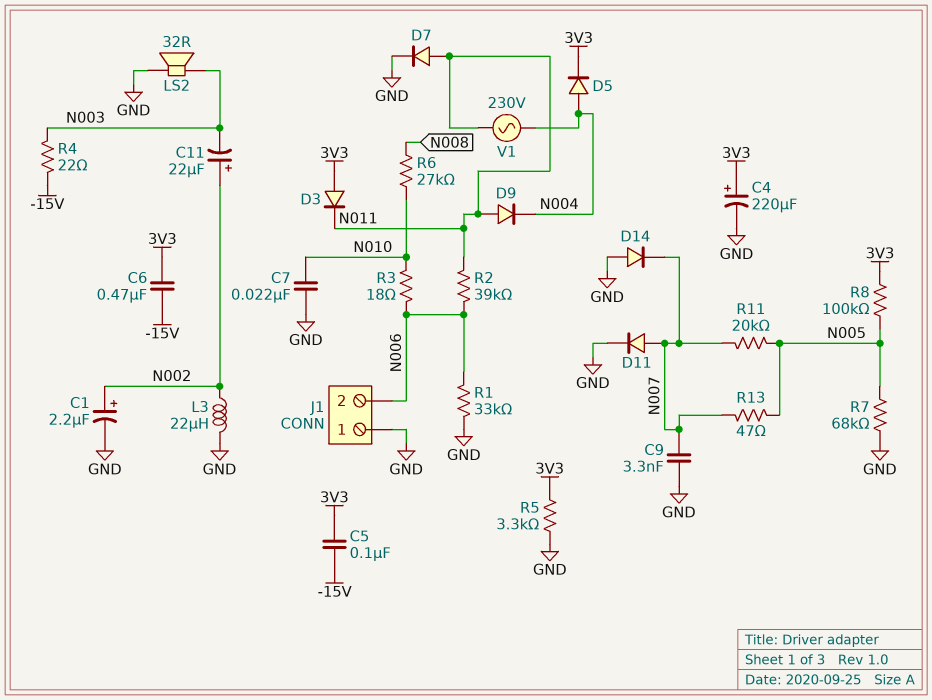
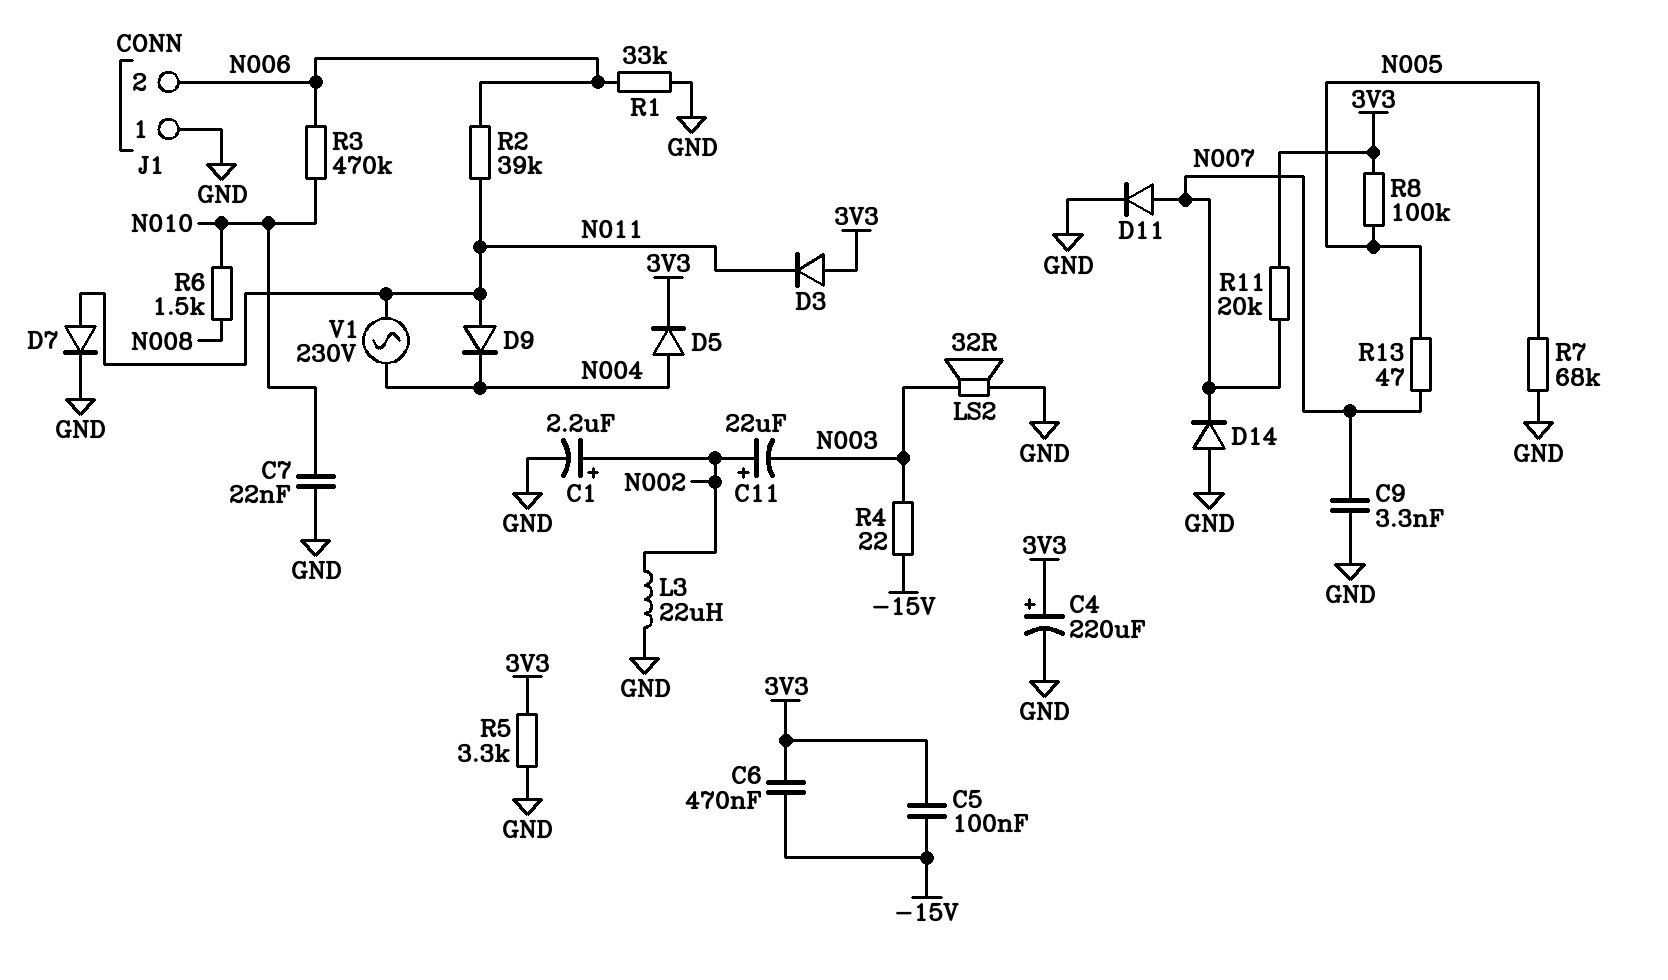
R3: 18 (N006, N010) -> 470k (N006, N010)
R6: 27k (N008, N010) -> 1.5k (N008, N010)
R11: 20k (N005, N007) -> 20k (3V3, N007)

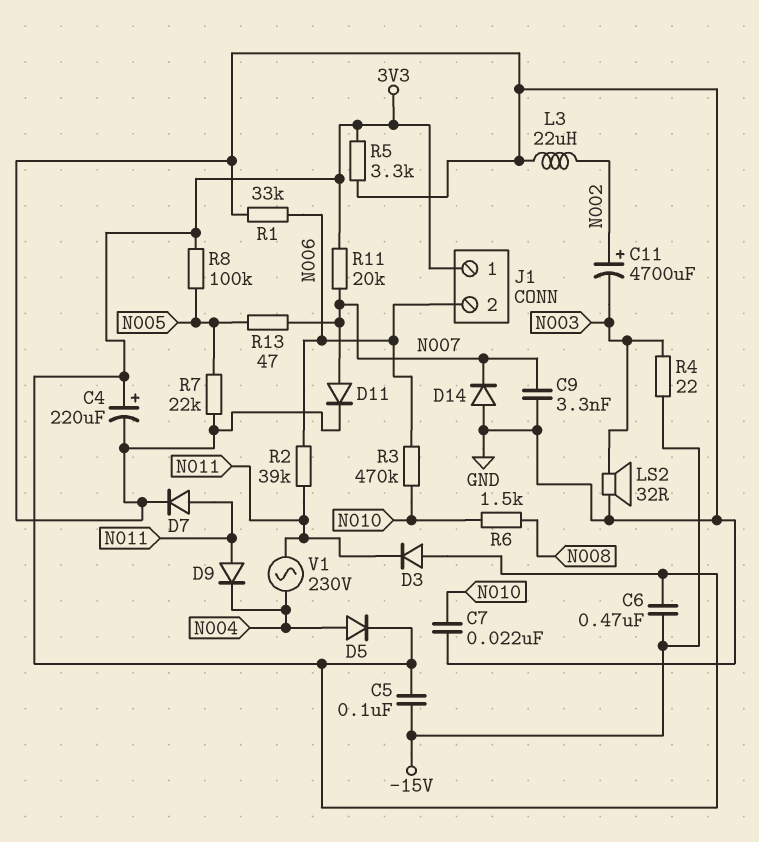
C1: 2.2uF (plus N002, minus GND) -> none
C11: 22uF (plus N002, minus N003) -> 4700uF (plus N002, minus N003)
J1 pin 1: GND -> 3V3
R7: 68k (GND, N005) -> 22k (GND, N005)

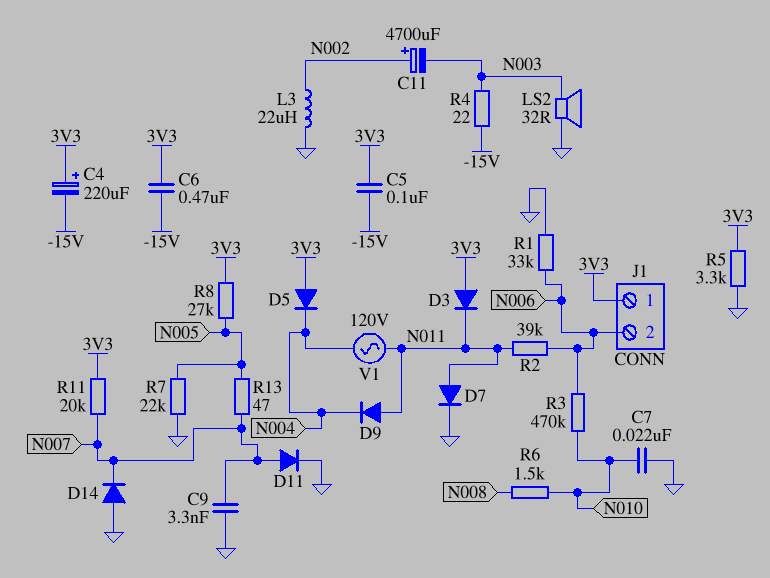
C4: 220uF (plus 3V3, minus GND) -> 220uF (plus 3V3, minus -15V)
D5: diode (A N004, K 3V3) -> diode (A 3V3, K N004)
R8: 100k (3V3, N005) -> 27k (3V3, N005)
V1: AC 230V (N004, N011) -> AC 120V (N004, N011)

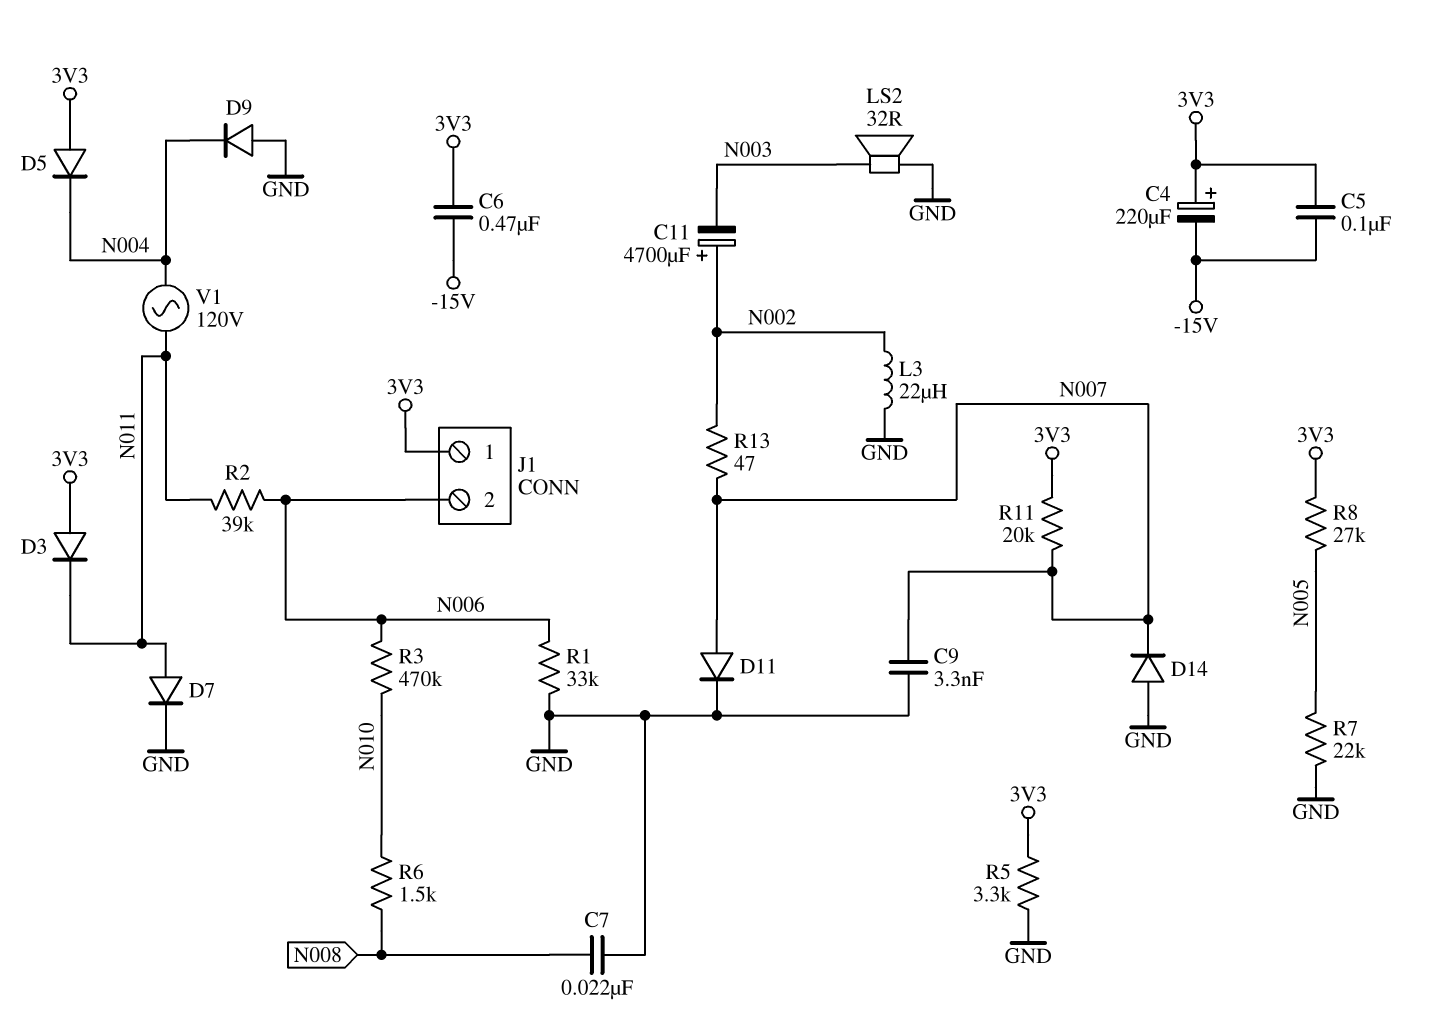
C7: 22nF (GND, N010) -> 22nF (GND, N008)
D9: diode (A N011, K N004) -> diode (A GND, K N004)
R4: 22 (-15V, N003) -> none
R13: 47 (N005, N007) -> 47 (N002, N007)

